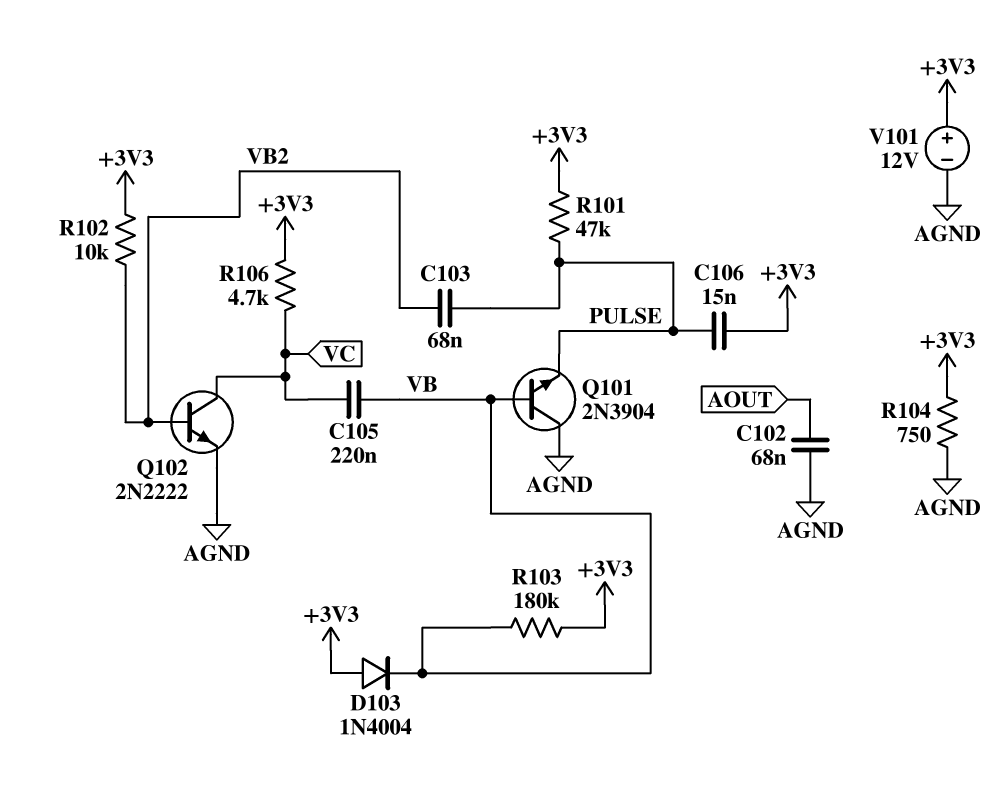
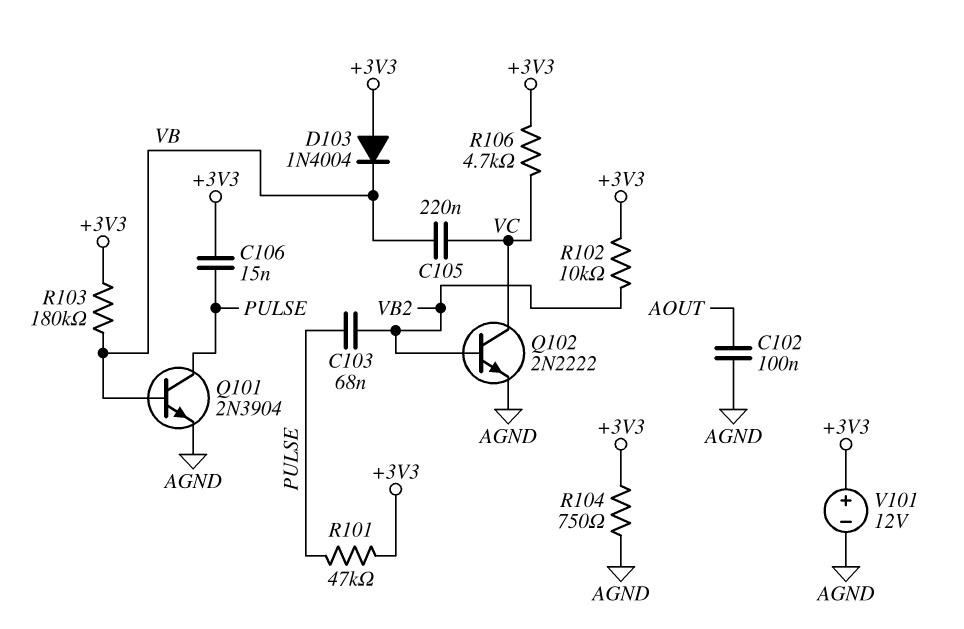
C102: 68nF (AGND, AOUT) -> 100nF (AGND, AOUT)
Q101: NPN 2N3904 (B VB, C AGND, E PULSE) -> NPN 2N3904 (B VB, C PULSE, E AGND)

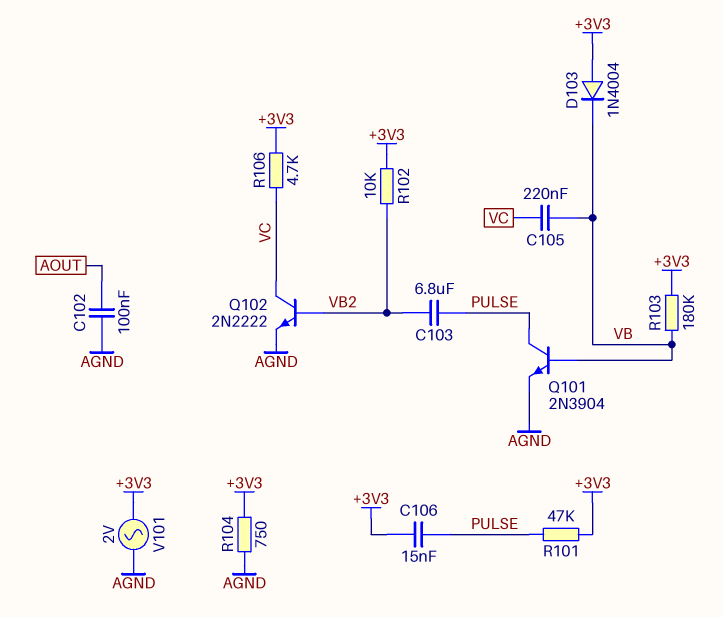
C103: 68nF (PULSE, VB2) -> 6.8uF (PULSE, VB2)
V101: 12V (plus +3V3, minus AGND) -> AC 2V (+3V3, AGND)

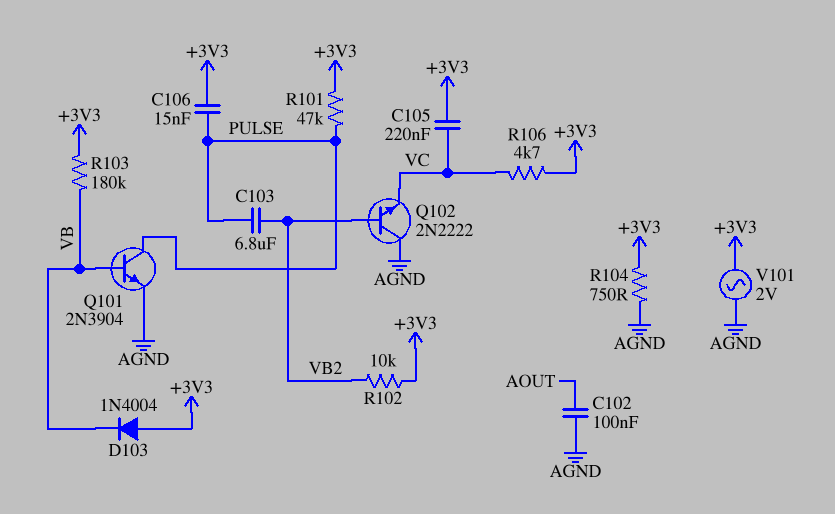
C105: 220nF (VB, VC) -> 220nF (+3V3, VC)
Q102: NPN 2N2222 (B VB2, C VC, E AGND) -> NPN 2N2222 (B VB2, C AGND, E VC)

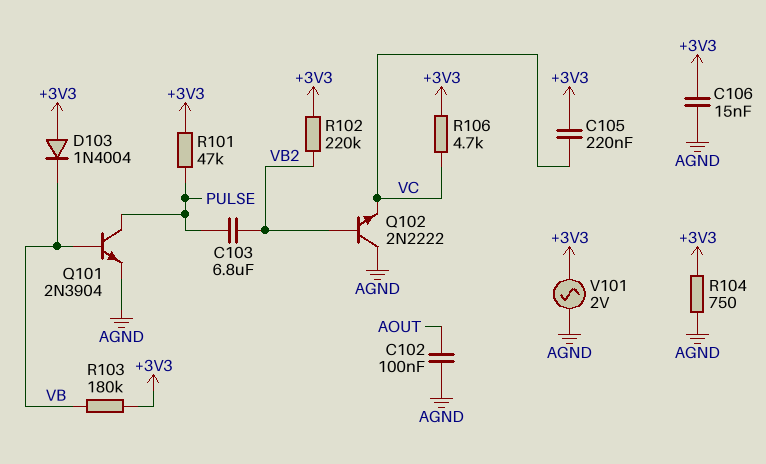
C106: 15nF (+3V3, PULSE) -> 15nF (+3V3, AGND)
R102: 10k (+3V3, VB2) -> 220k (+3V3, VB2)

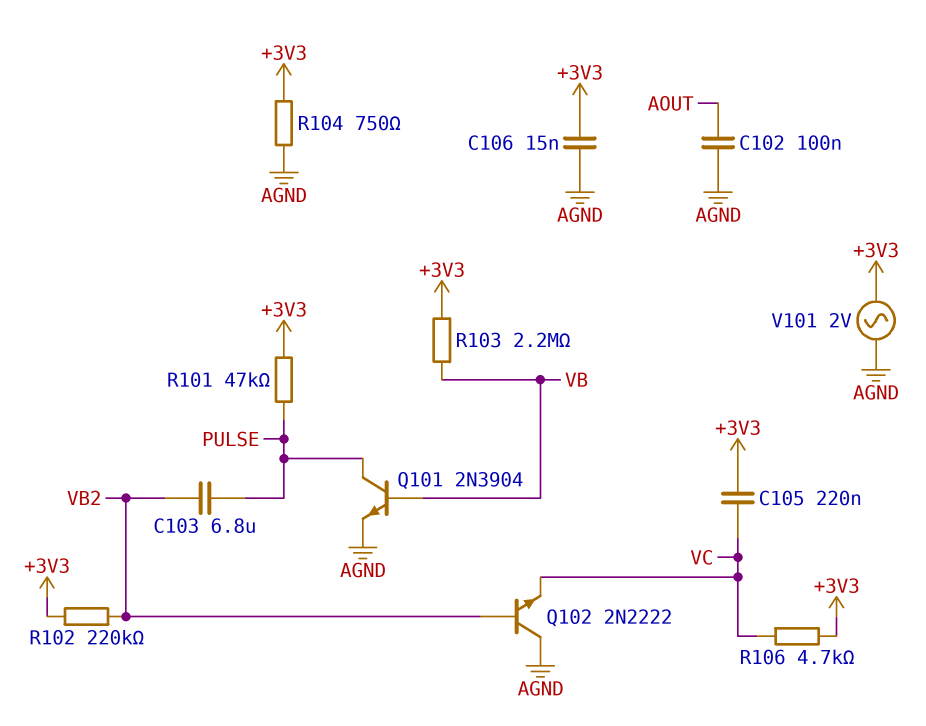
D103: diode 1N4004 (A +3V3, K VB) -> none
R103: 180k (+3V3, VB) -> 2.2M (+3V3, VB)

